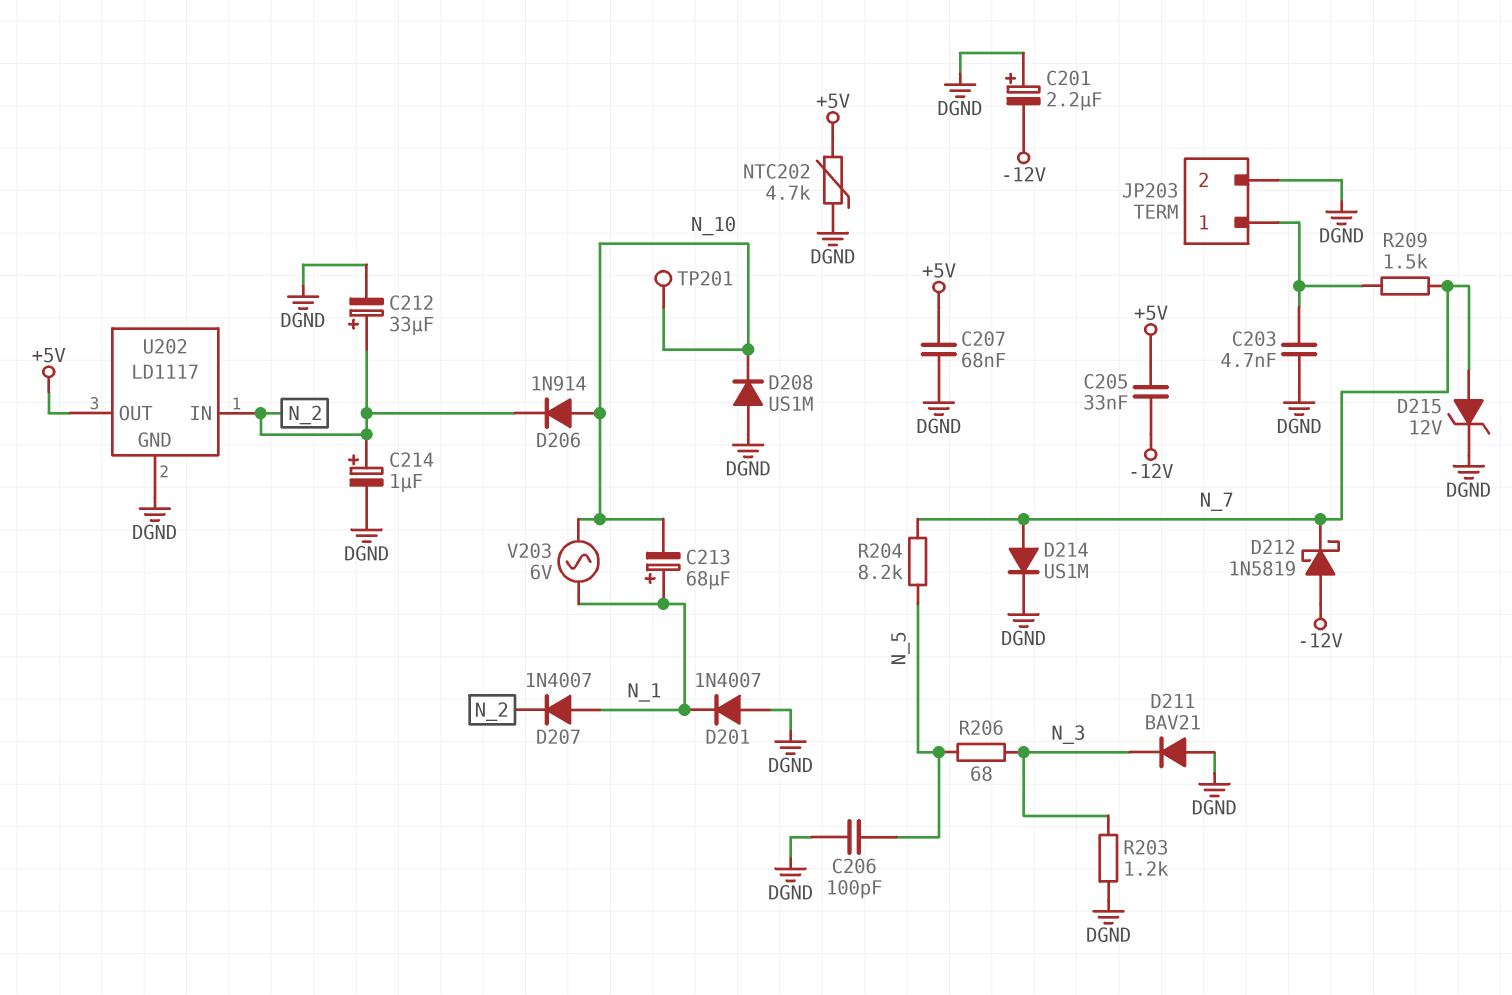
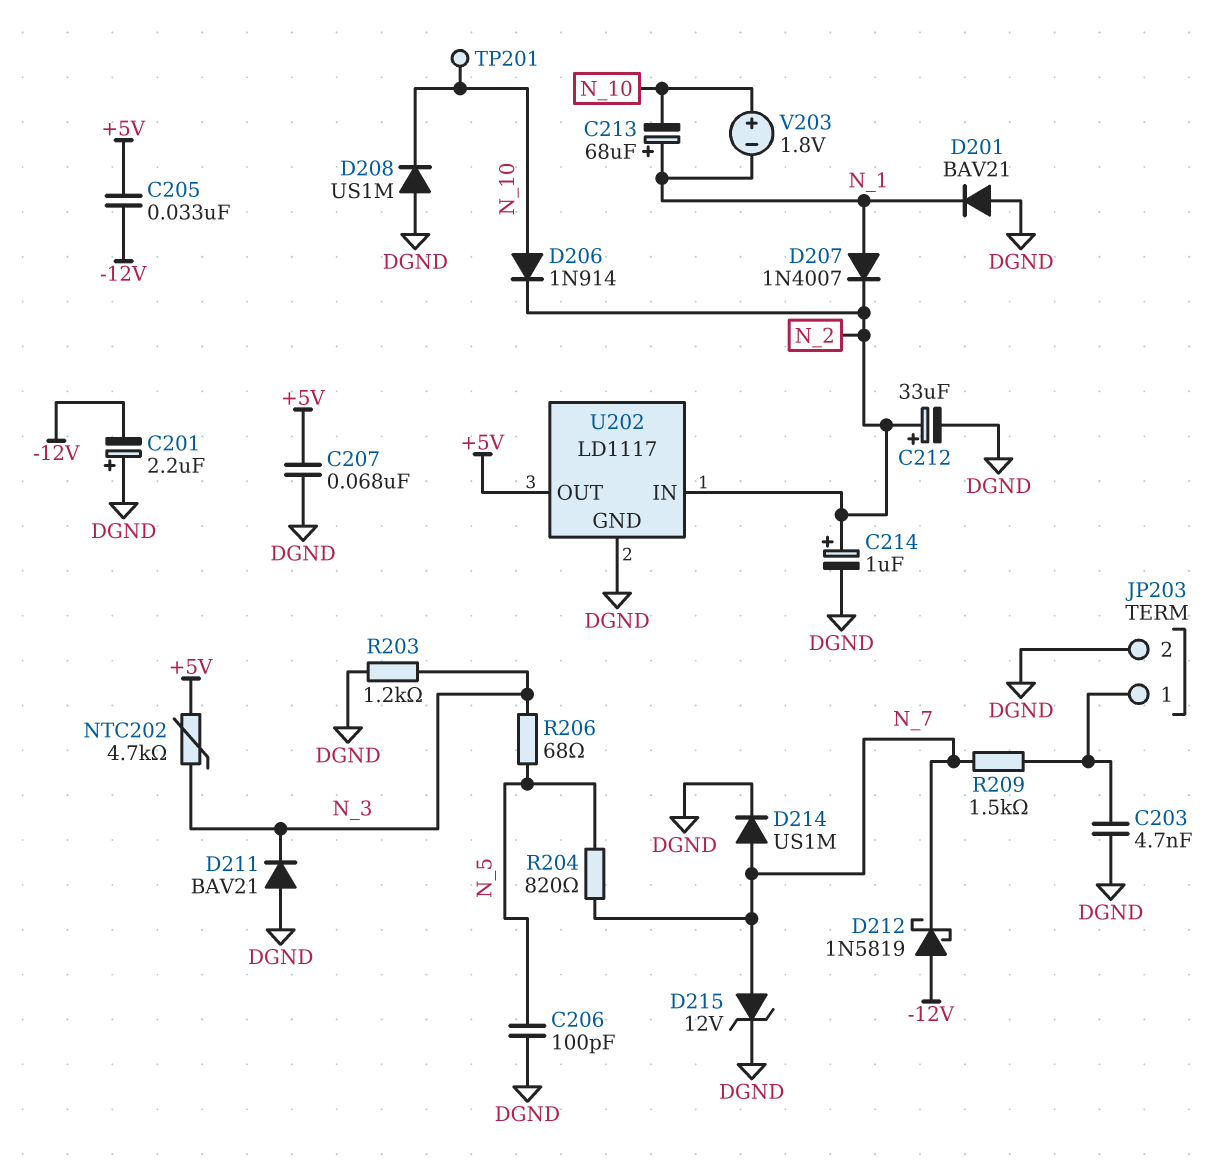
D201: diode 1N4007 (A DGND, K N_1) -> diode BAV21 (A DGND, K N_1)
NTC202: 4.7k (+5V, DGND) -> 4.7k (+5V, N_3)
R204: 8.2k (N_5, N_7) -> 820 (N_5, N_7)
V203: AC 6V (N_1, N_10) -> 1.8V (plus N_10, minus N_1)

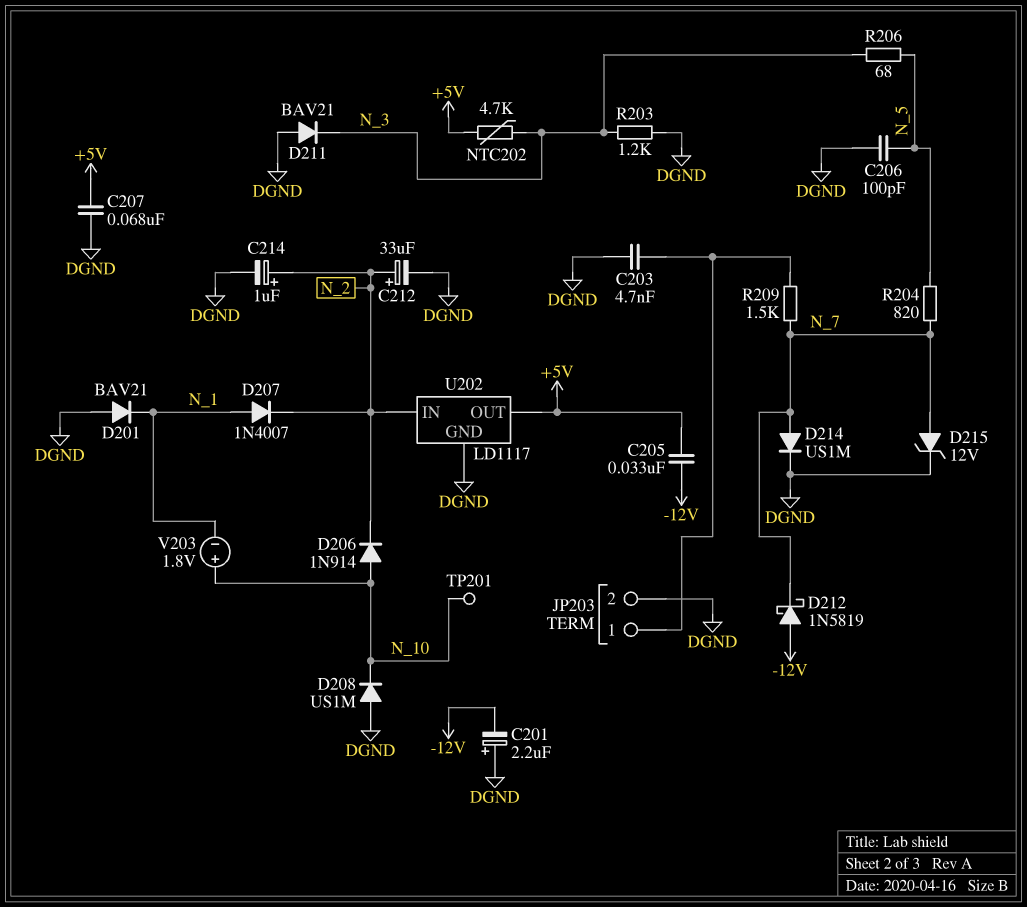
C213: 68uF (plus N_1, minus N_10) -> none

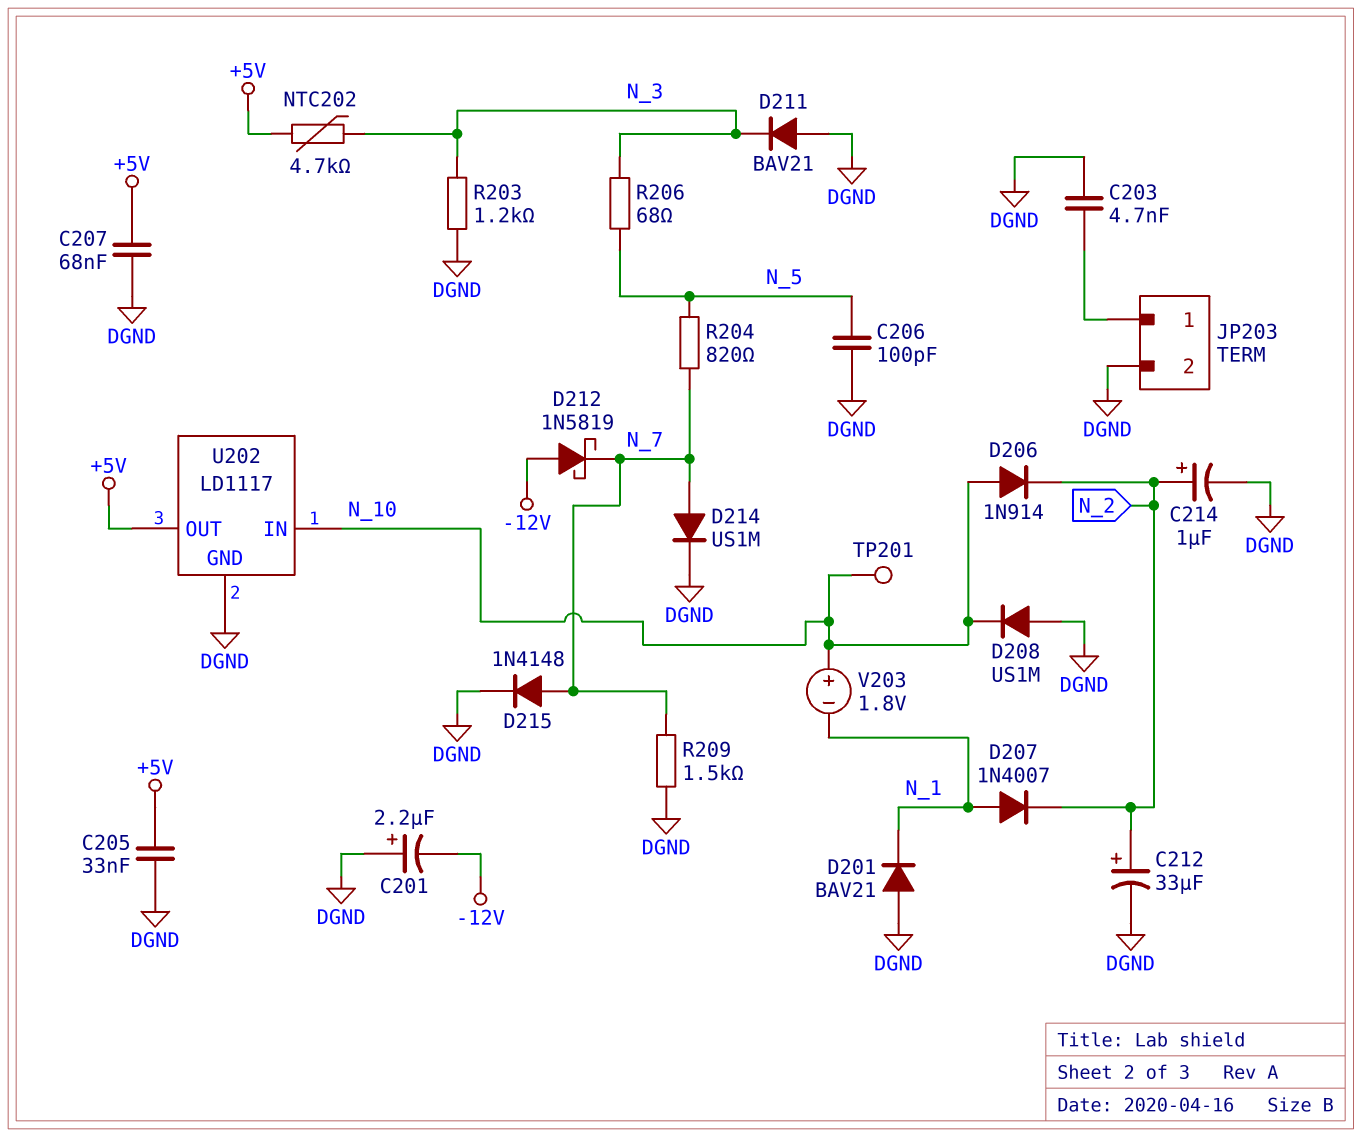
C205: 33nF (+5V, -12V) -> 33nF (+5V, DGND)
D215: zener 12V (A N_7, K DGND) -> diode 1N4148 (A N_7, K DGND)
R209: 1.5k (JP203/1, N_7) -> 1.5k (DGND, N_7)
U202 pin IN: N_2 -> N_10

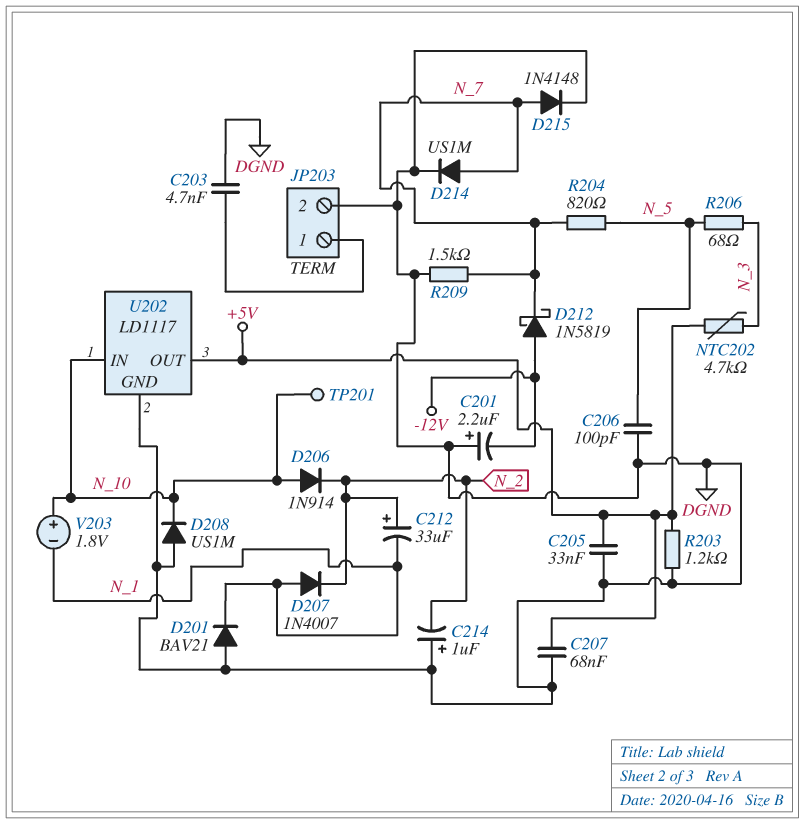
C212: 33uF (plus N_2, minus DGND) -> 33uF (plus N_2, minus N_1)
C214: 1uF (plus N_2, minus DGND) -> 1uF (plus DGND, minus N_2)
D211: diode BAV21 (A DGND, K N_3) -> none
R203: 1.2k (DGND, N_3) -> 1.2k (+5V, DGND)

